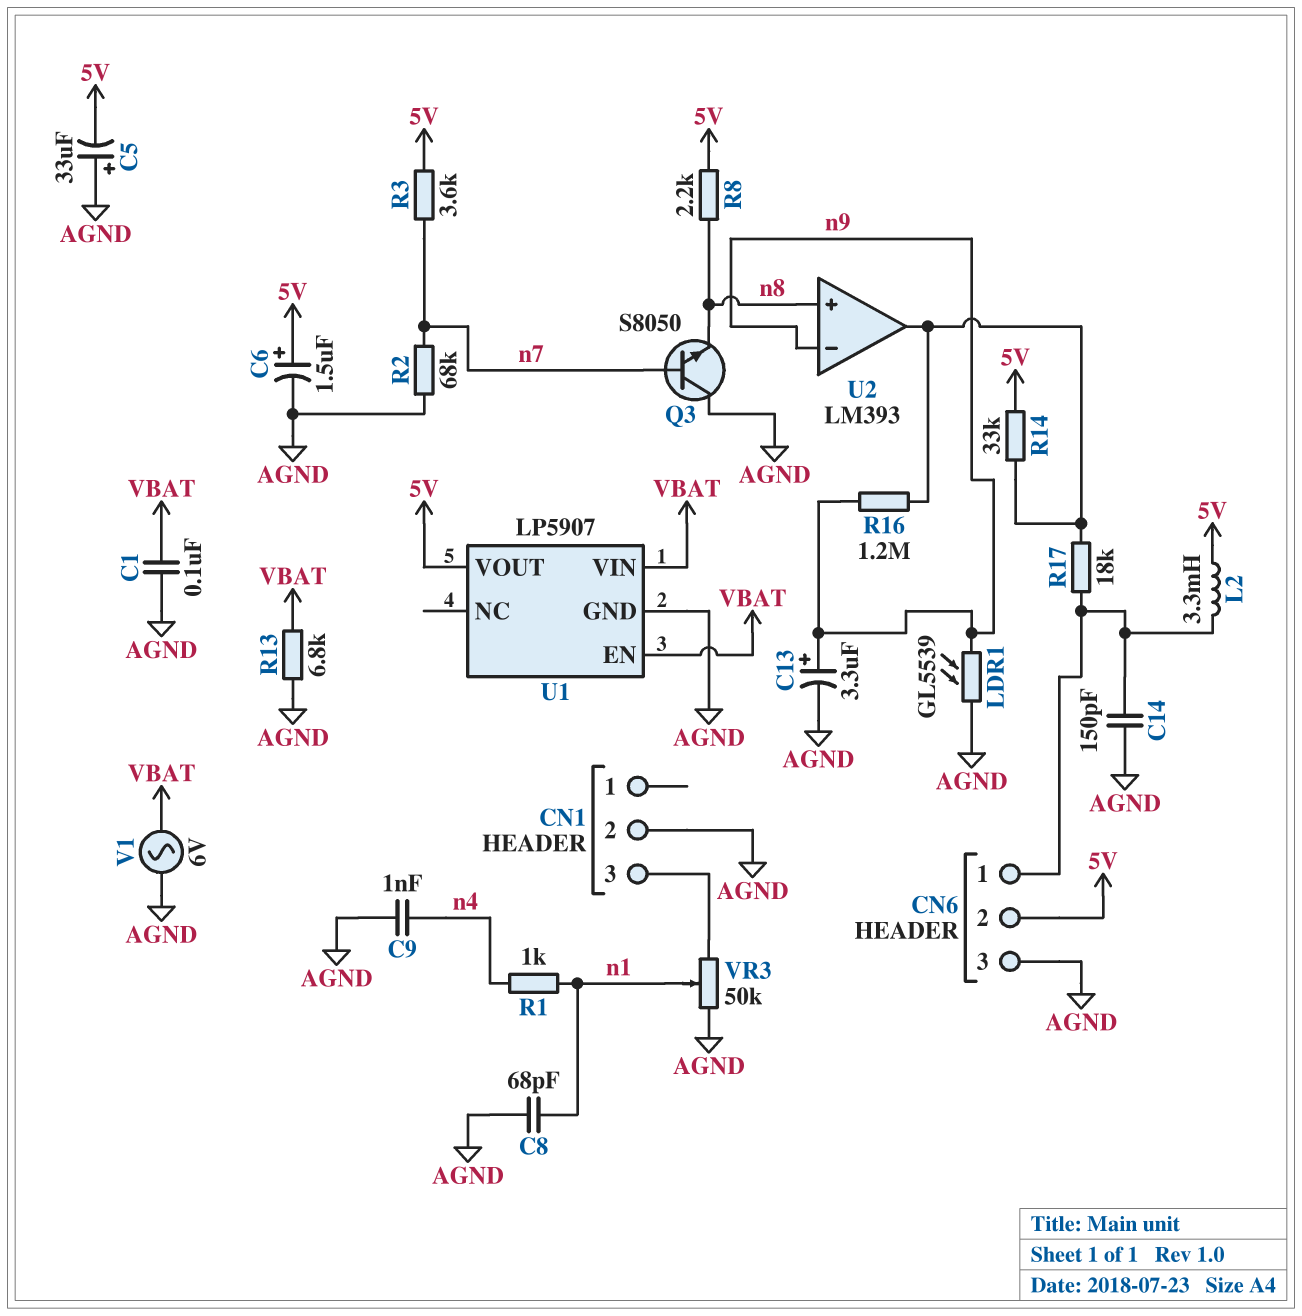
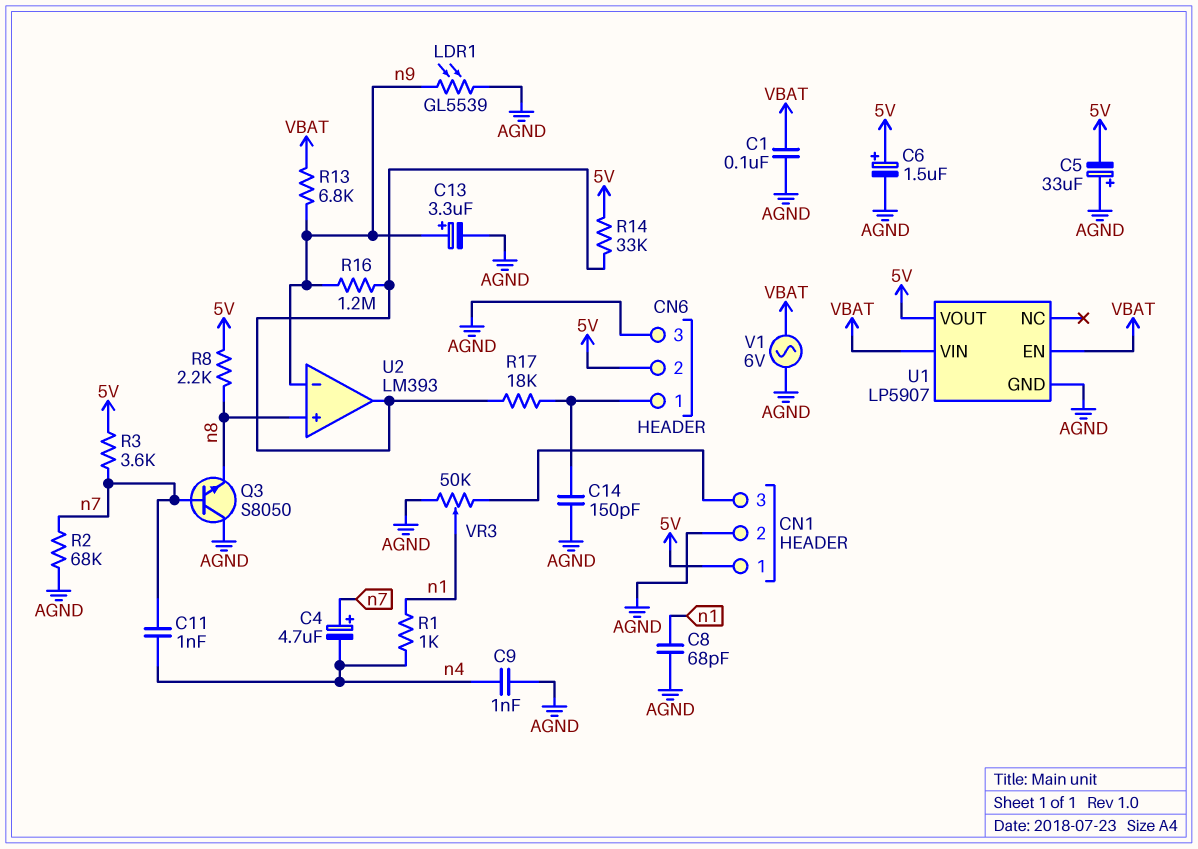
C4: none -> 4.7uF (plus n7, minus n4)
C11: none -> 1nF (n4, n7)
CN1 pin 1: none -> 5V
L2: 3.3mH (5V, CN6/1) -> none
R13: 6.8k (AGND, VBAT) -> 6.8k (VBAT, n9)

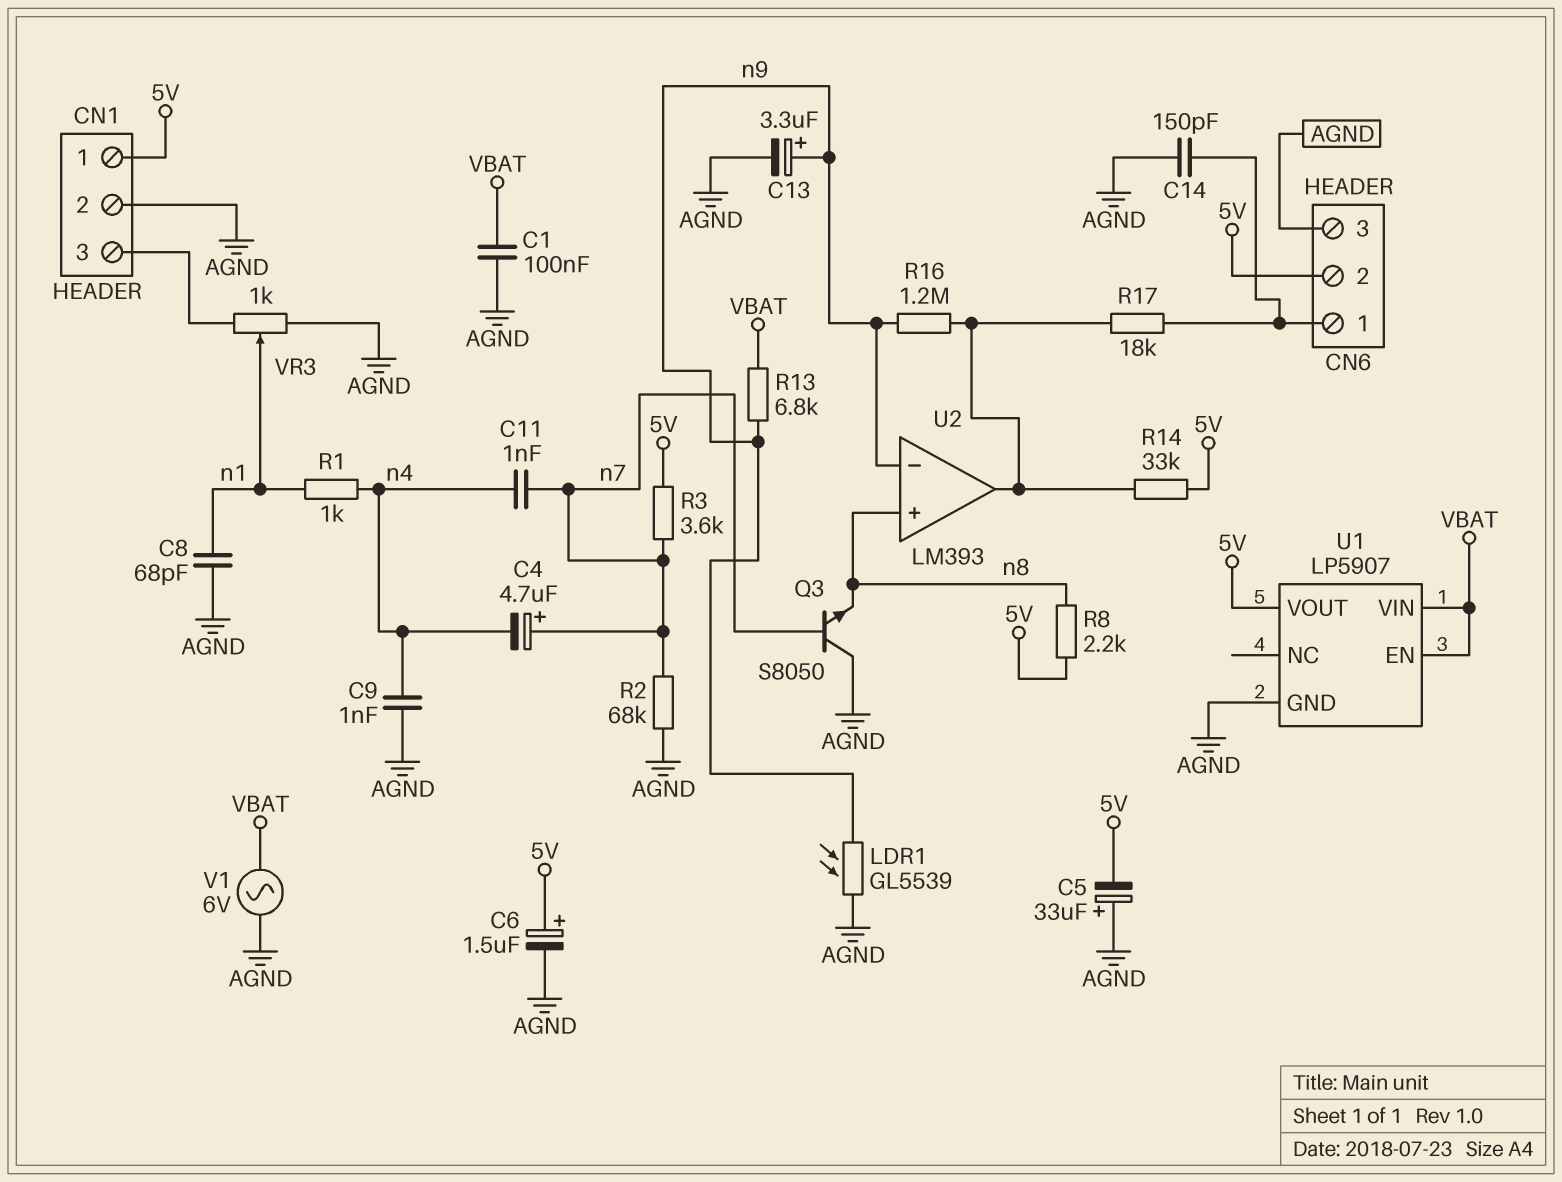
VR3: 50k (AGND, CN1/3, wiper n1) -> 1k (AGND, CN1/3, wiper n1)

